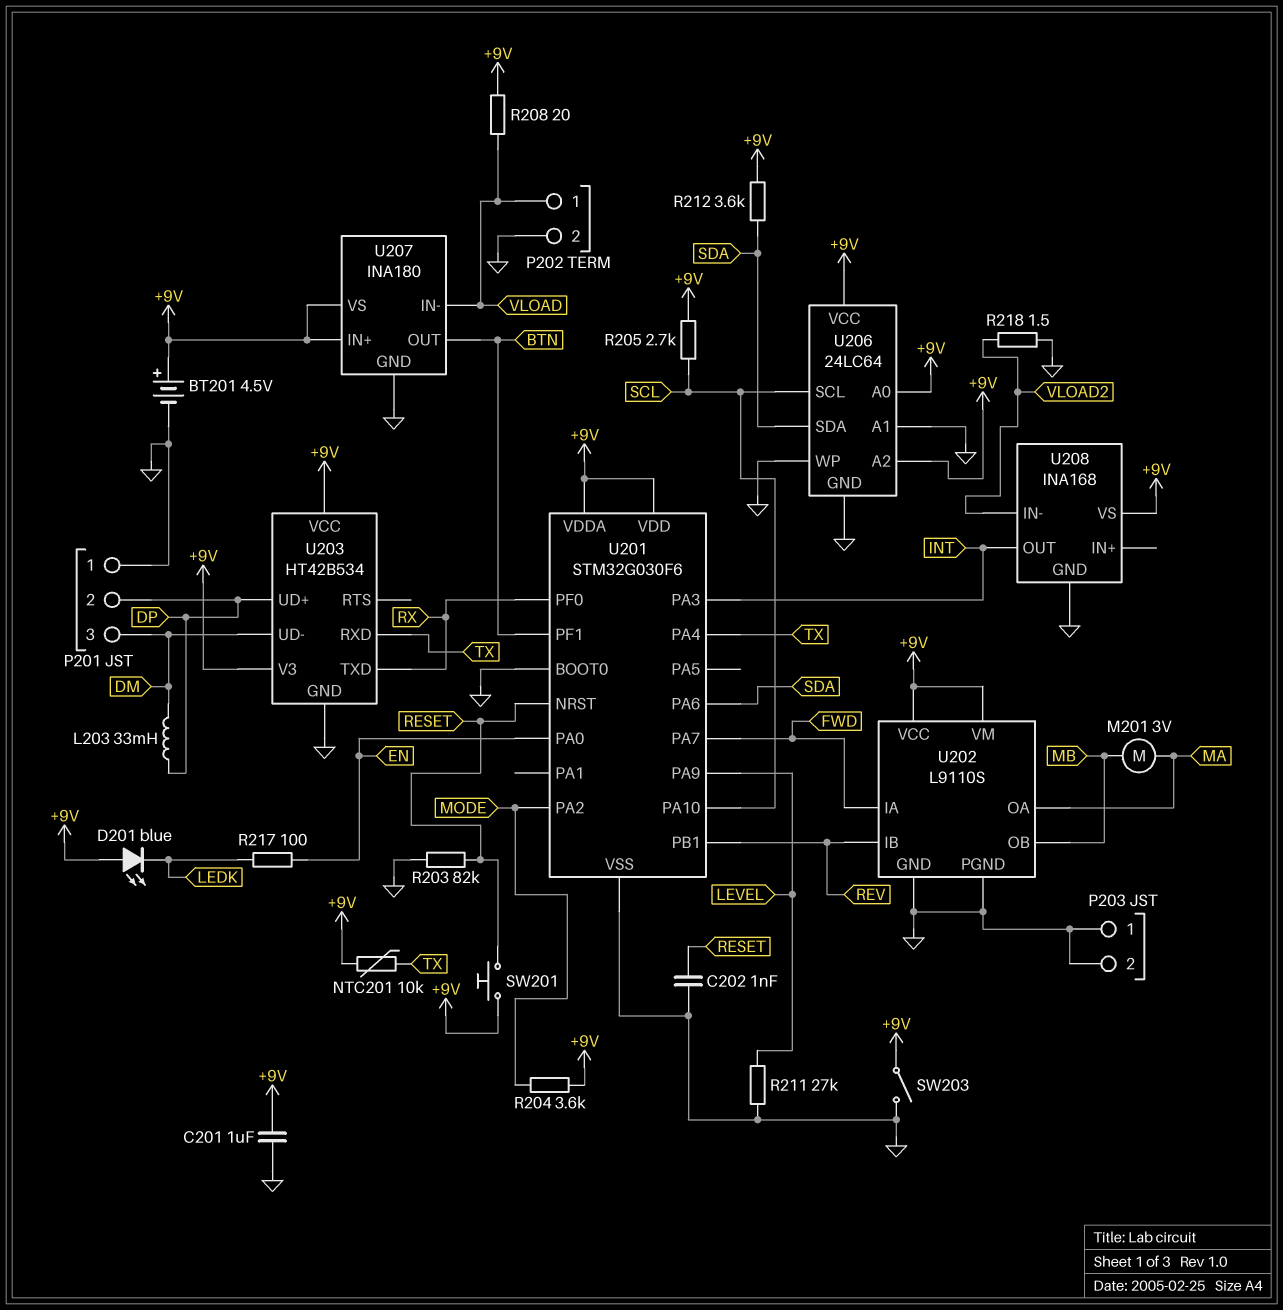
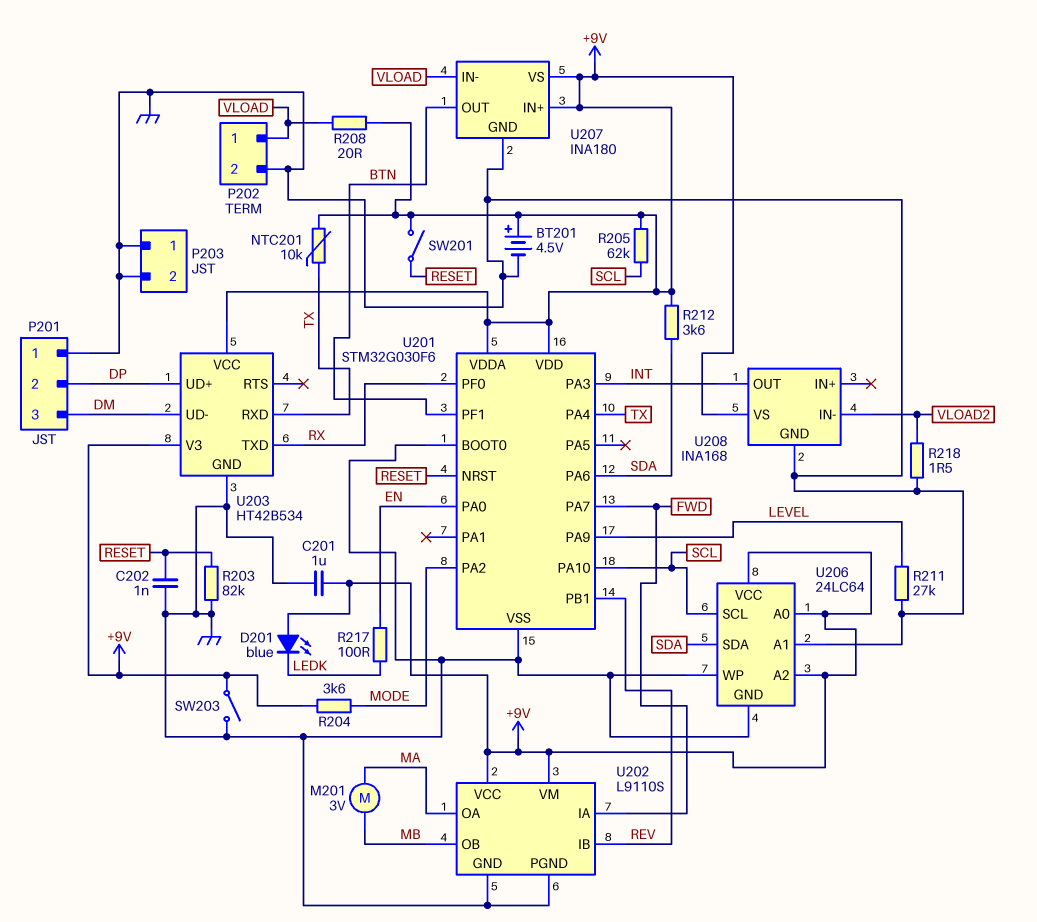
L203: 33mH (DM, DP) -> none
R205: 2.7k (+9V, SCL) -> 62k (+9V, SCL)
SW201: button (+9V, RESET) -> switch (+9V, RESET)

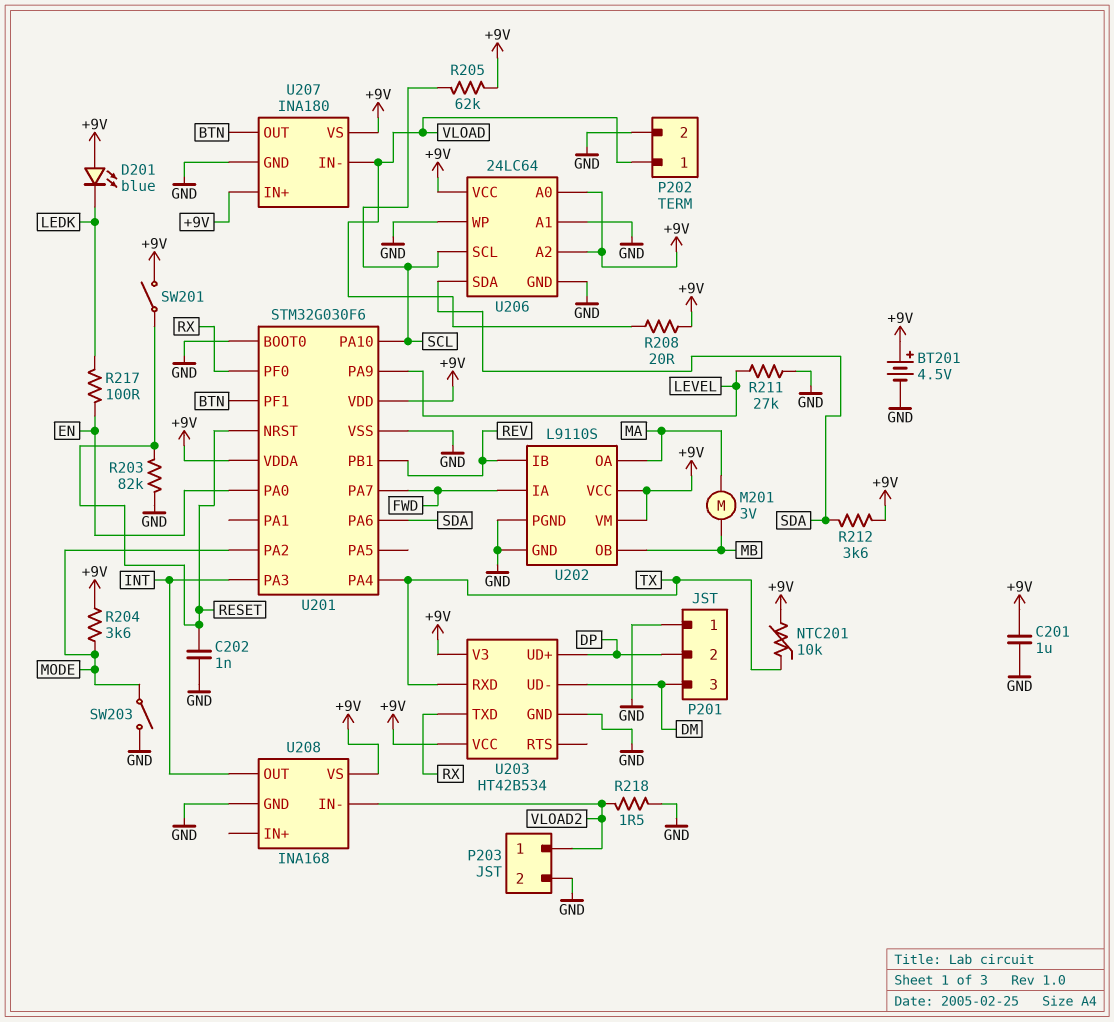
P203 pin 1: GND -> VLOAD2
SW203: switch (+9V, GND) -> switch (GND, MODE)

